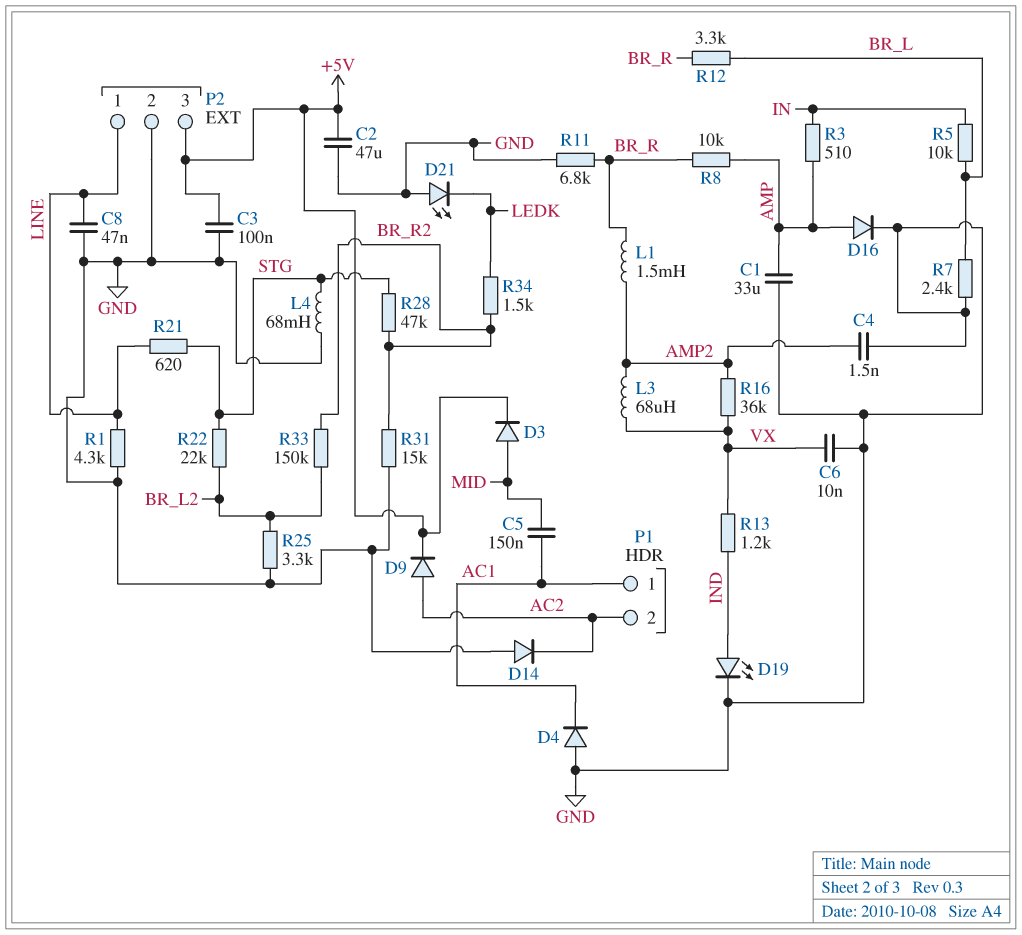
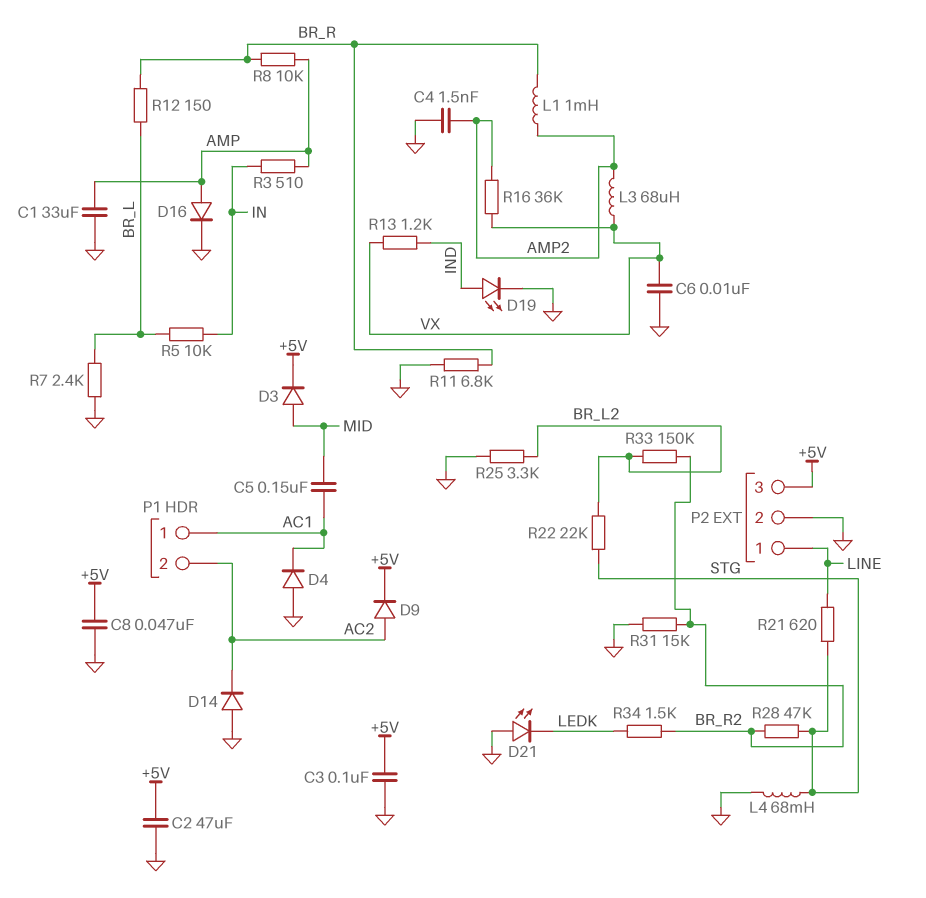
C8: 47nF (GND, LINE) -> 47nF (+5V, GND)
L1: 1.5mH (AMP2, BR_R) -> 1mH (AMP2, BR_R)
R1: 4.3k (GND, LINE) -> none
R12: 3.3k (BR_L, BR_R) -> 150 (BR_L, BR_R)

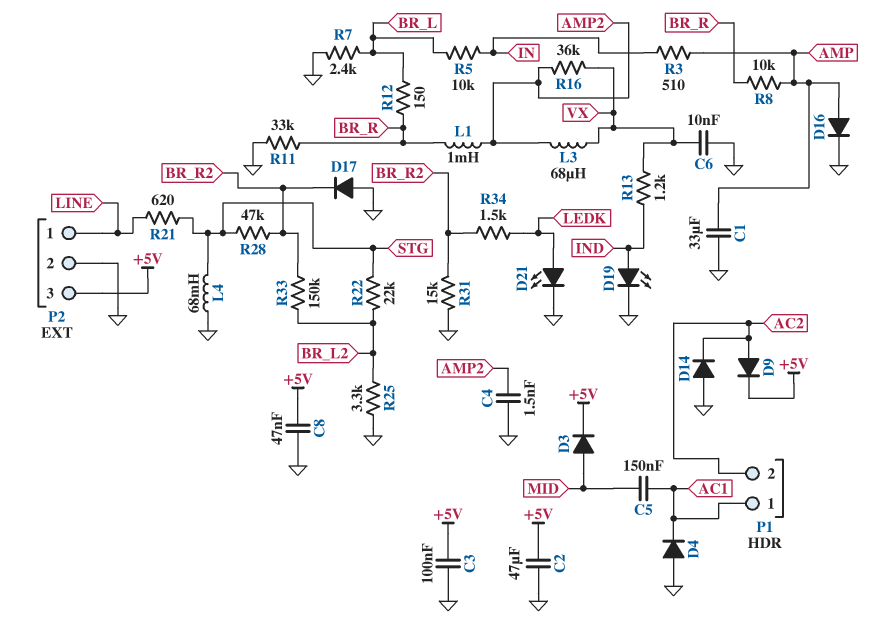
D17: none -> diode (A GND, K BR_R2)
D21: LED (A GND, K LEDK) -> LED (A LEDK, K GND)
R11: 6.8k (BR_R, GND) -> 33k (BR_R, GND)

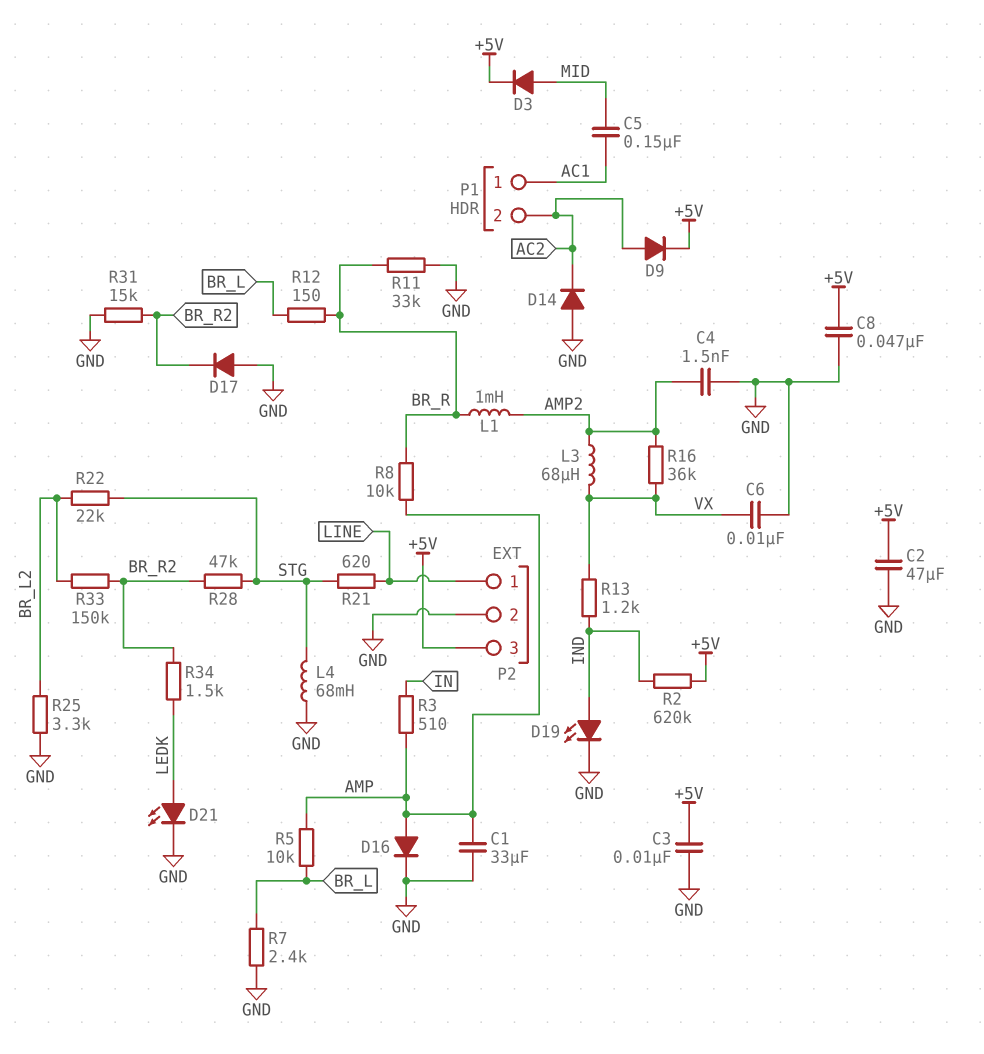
C3: 100nF (+5V, GND) -> 10nF (+5V, GND)
D4: diode (A GND, K AC1) -> none
R2: none -> 620k (+5V, IND)
R5: 10k (BR_L, IN) -> 10k (AMP, BR_L)

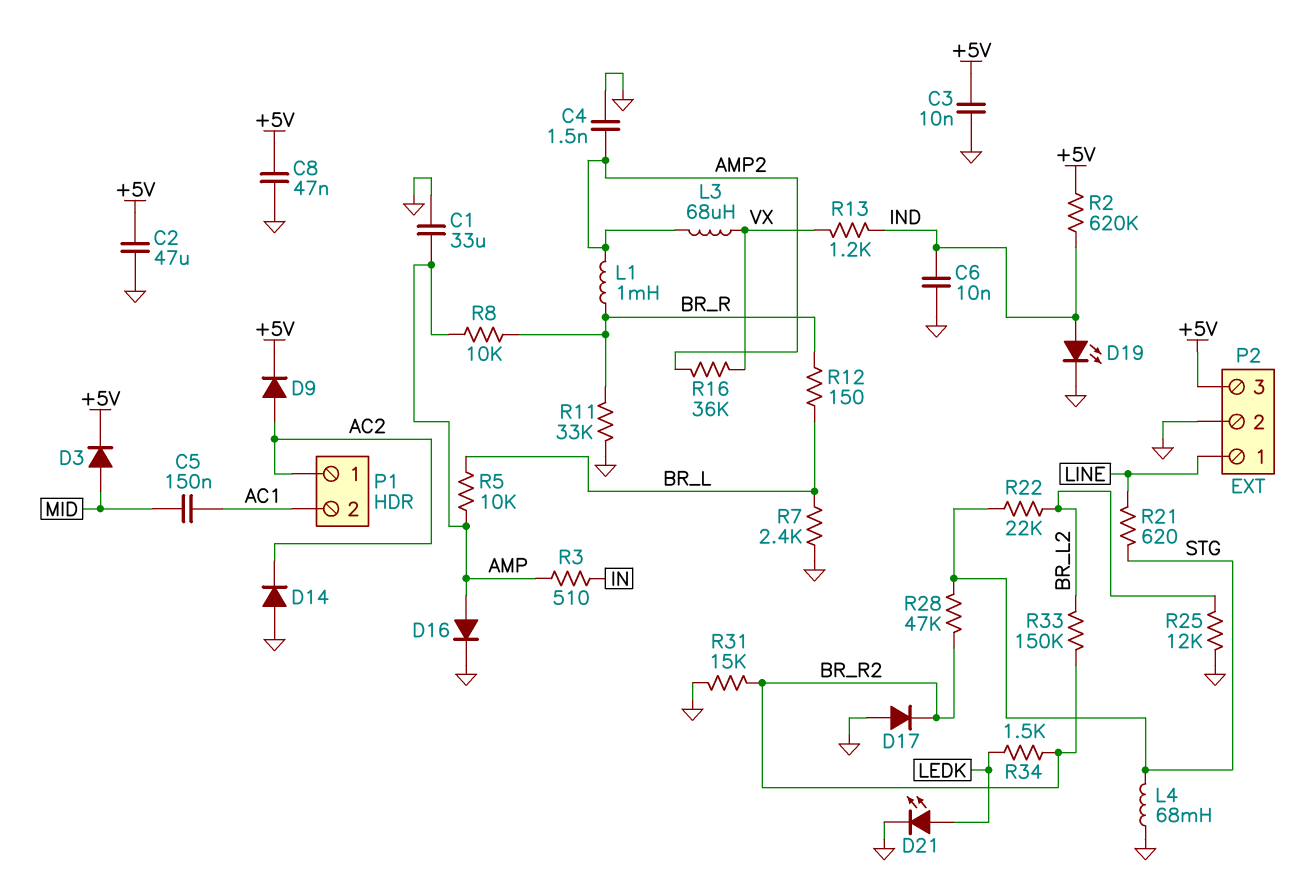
C6: 10nF (GND, VX) -> 10nF (GND, IND)
P1 pin 1: AC1 -> AC2
P1 pin 2: AC2 -> AC1
R25: 3.3k (BR_L2, GND) -> 12k (BR_L2, GND)

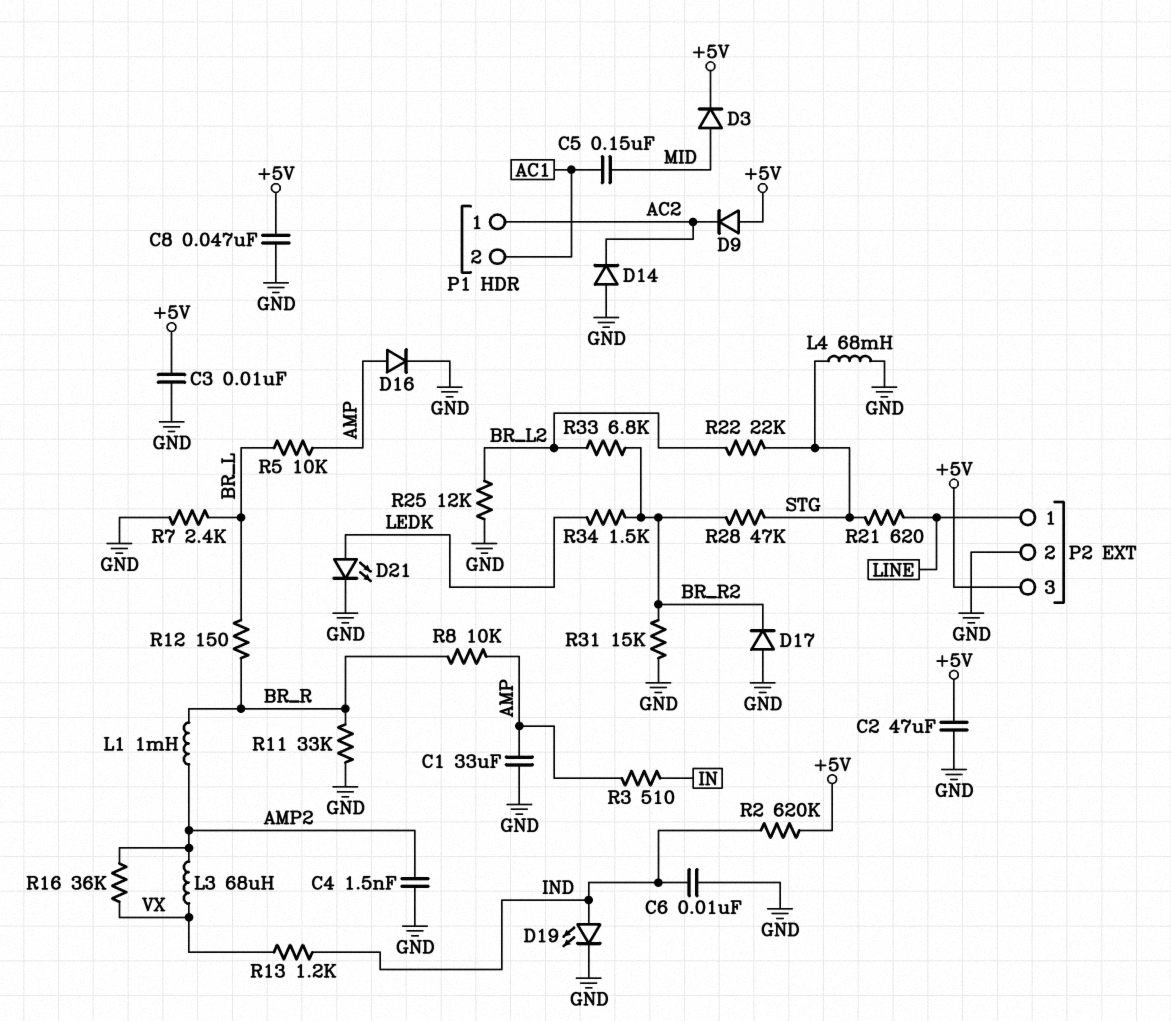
D9: diode (A AC2, K +5V) -> diode (A +5V, K AC2)
R33: 150k (BR_L2, BR_R2) -> 6.8k (BR_L2, BR_R2)

